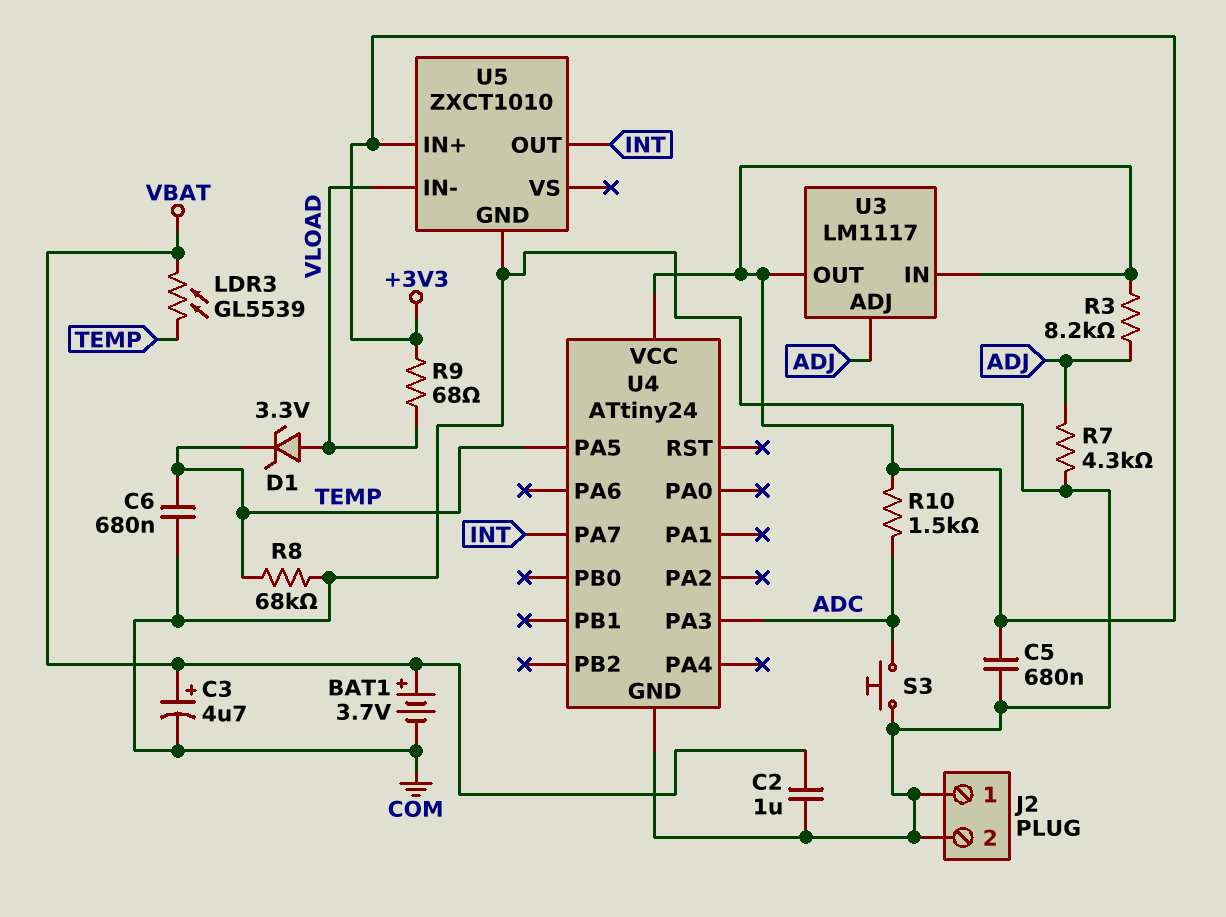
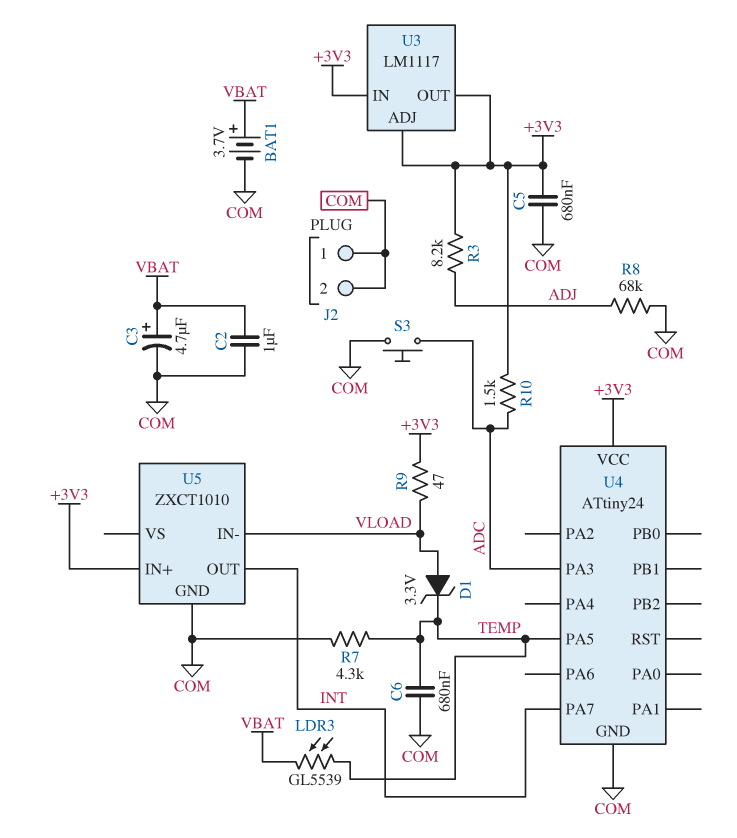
R7: 4.3k (ADJ, COM) -> 4.3k (COM, TEMP)
R8: 68k (COM, TEMP) -> 68k (ADJ, COM)
R9: 68 (+3V3, VLOAD) -> 47 (+3V3, VLOAD)
U3 pin ADJ: ADJ -> +3V3

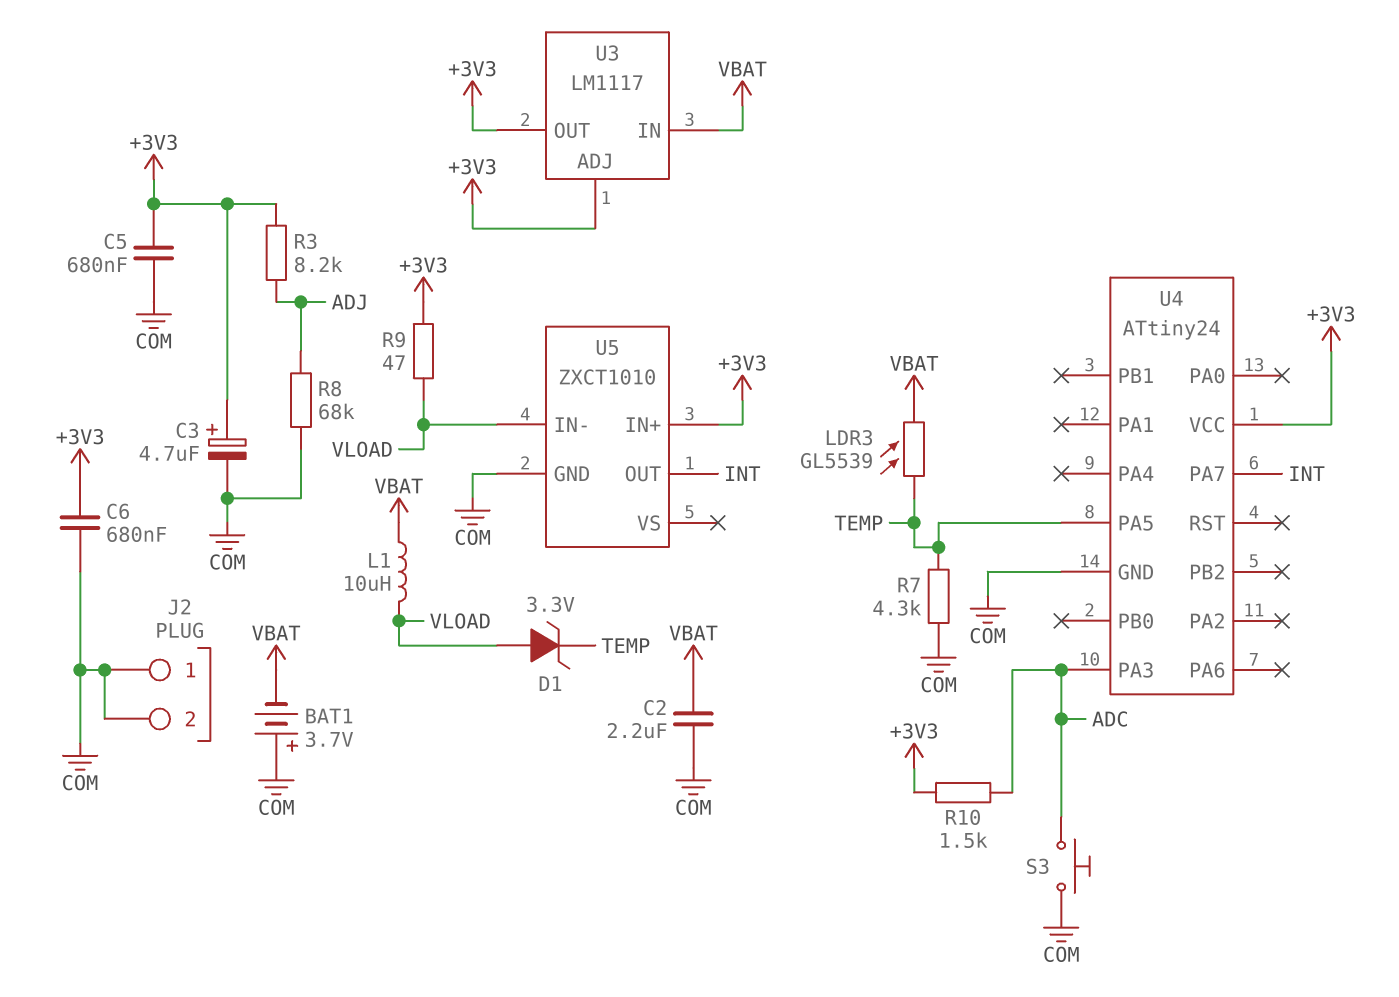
BAT1: 3.7V (plus VBAT, minus COM) -> 3.7V (plus COM, minus VBAT)
C2: 1uF (COM, VBAT) -> 2.2uF (COM, VBAT)
C3: 4.7uF (plus VBAT, minus COM) -> 4.7uF (plus +3V3, minus COM)
C6: 680nF (COM, TEMP) -> 680nF (+3V3, COM)
L1: none -> 10uH (VBAT, VLOAD)
U3 pin IN: +3V3 -> VBAT

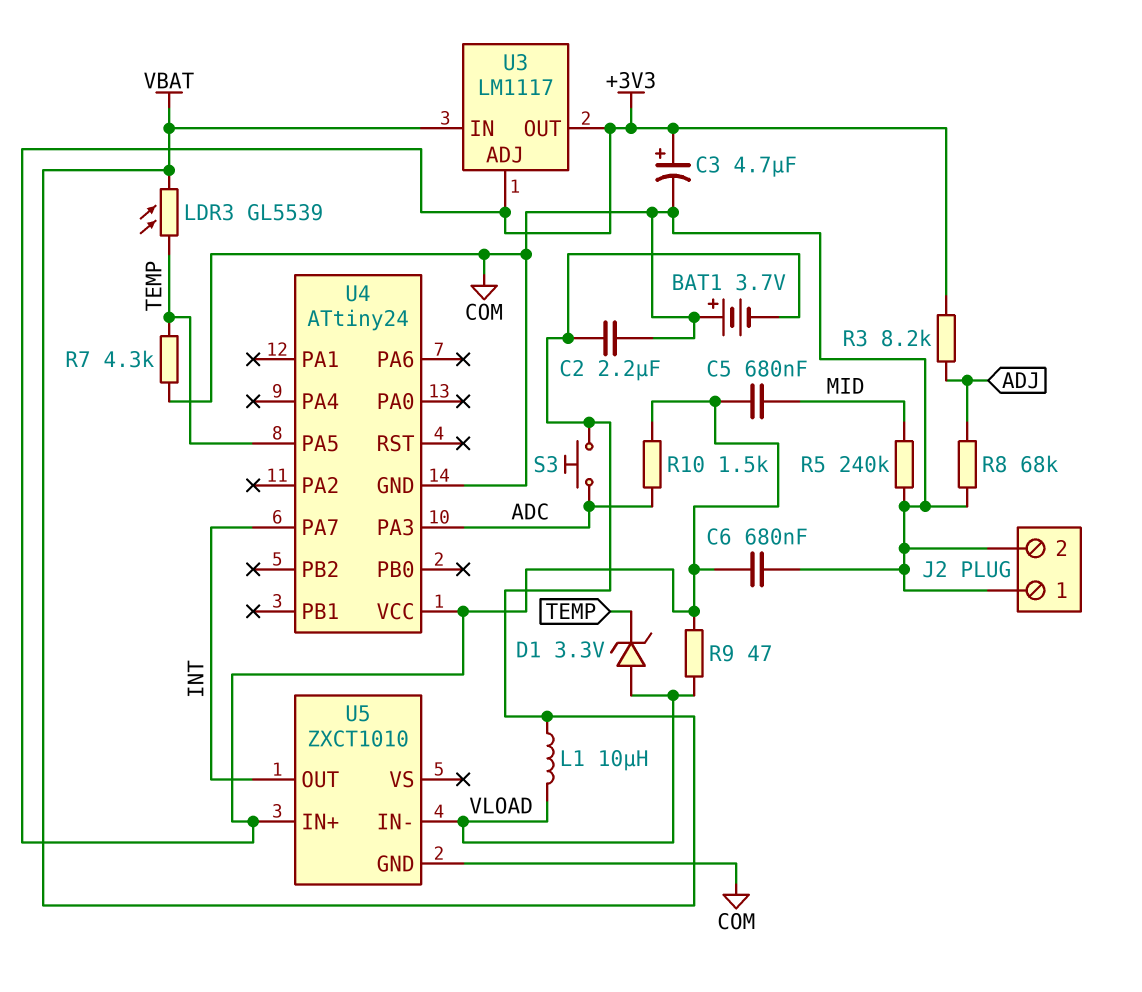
C5: 680nF (+3V3, COM) -> 680nF (+3V3, MID)
R5: none -> 240k (COM, MID)
S3: button (ADC, COM) -> button (ADC, VBAT)

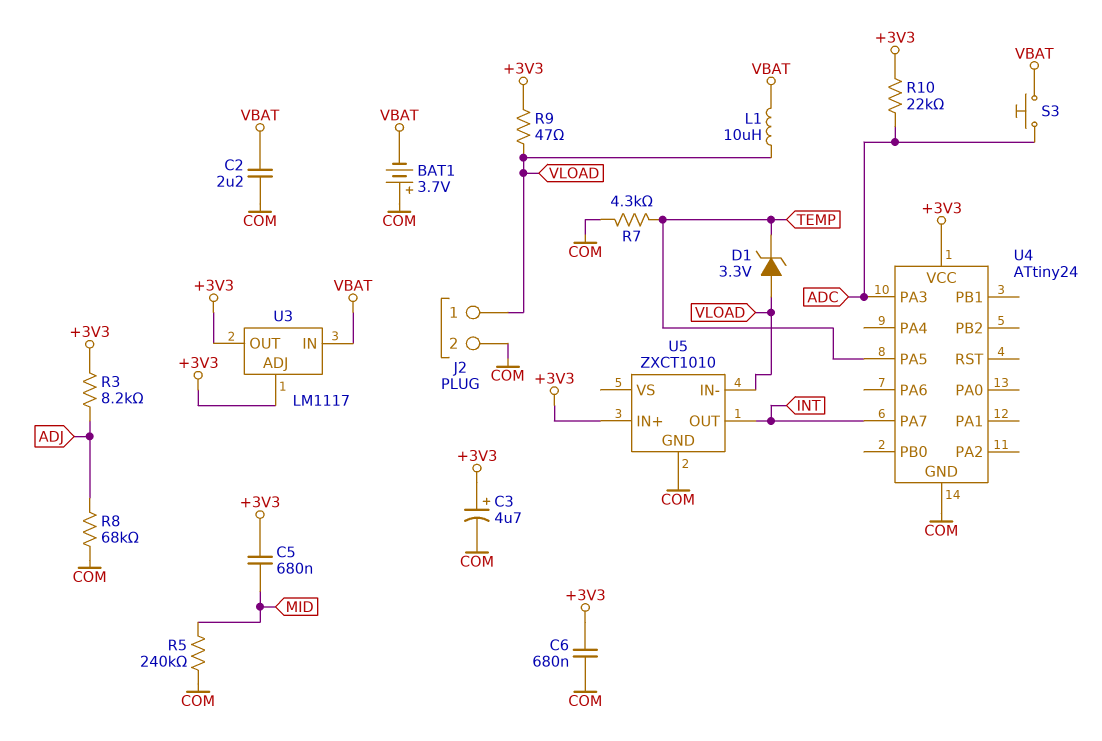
J2 pin 1: COM -> VLOAD
LDR3: GL5539 (TEMP, VBAT) -> none
R10: 1.5k (+3V3, ADC) -> 22k (+3V3, ADC)

